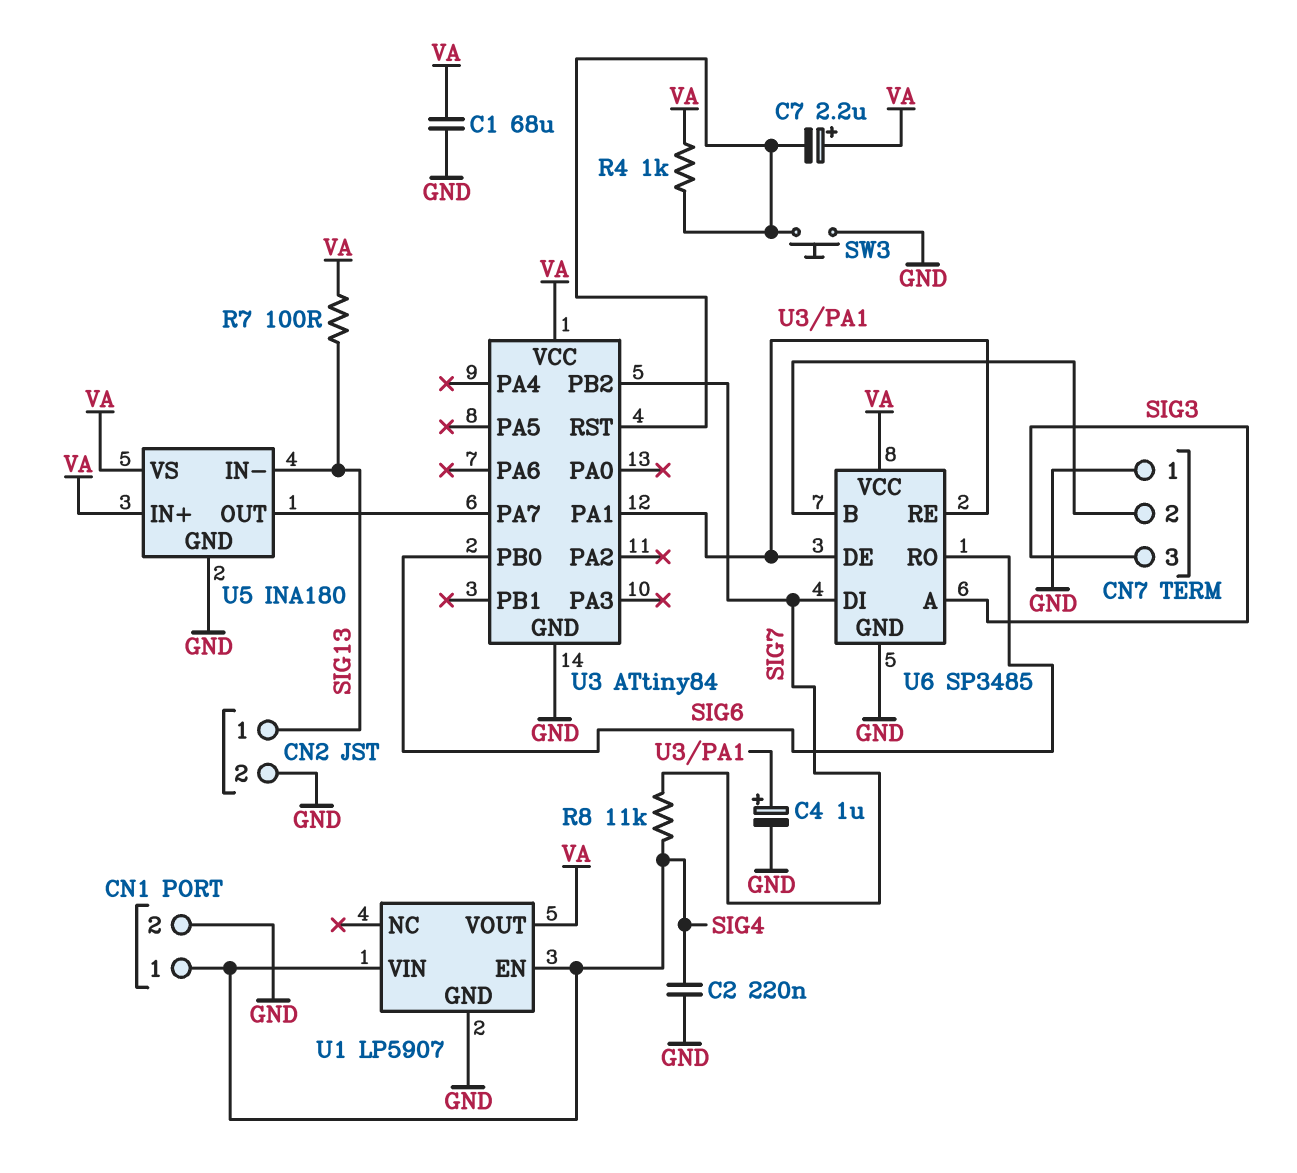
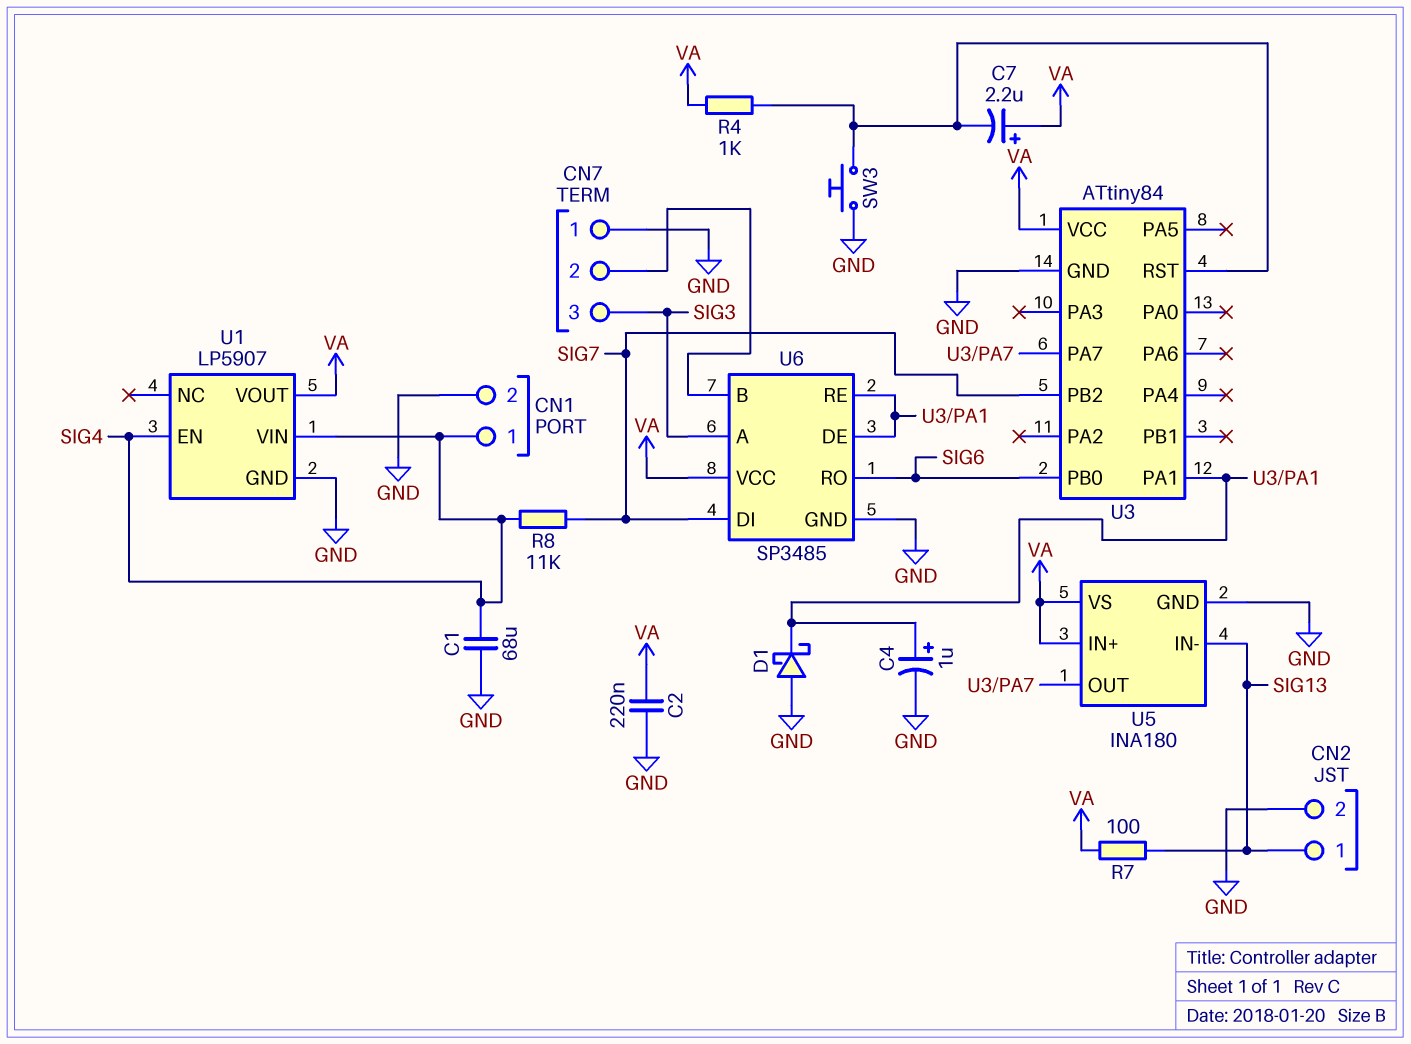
C1: 68uF (GND, VA) -> 68uF (GND, SIG4)
C2: 220nF (GND, SIG4) -> 220nF (GND, VA)
D1: none -> schottky (A GND, K U3/PA1)

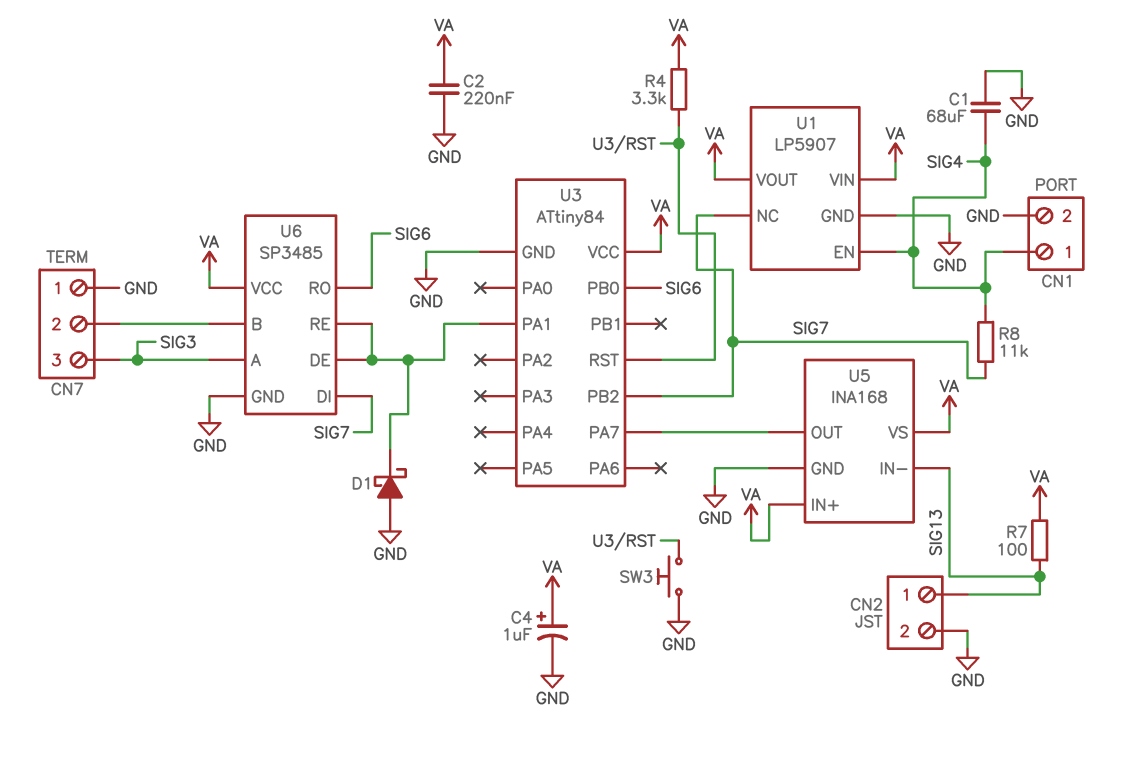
C4: 1uF (plus U3/PA1, minus GND) -> 1uF (plus VA, minus GND)
C7: 2.2uF (plus VA, minus U3/RST) -> none
R4: 1k (U3/RST, VA) -> 3.3k (U3/RST, VA)
U1 pin NC: none -> SIG7
U1 pin VIN: SIG4 -> VA
U5: INA180 -> INA168

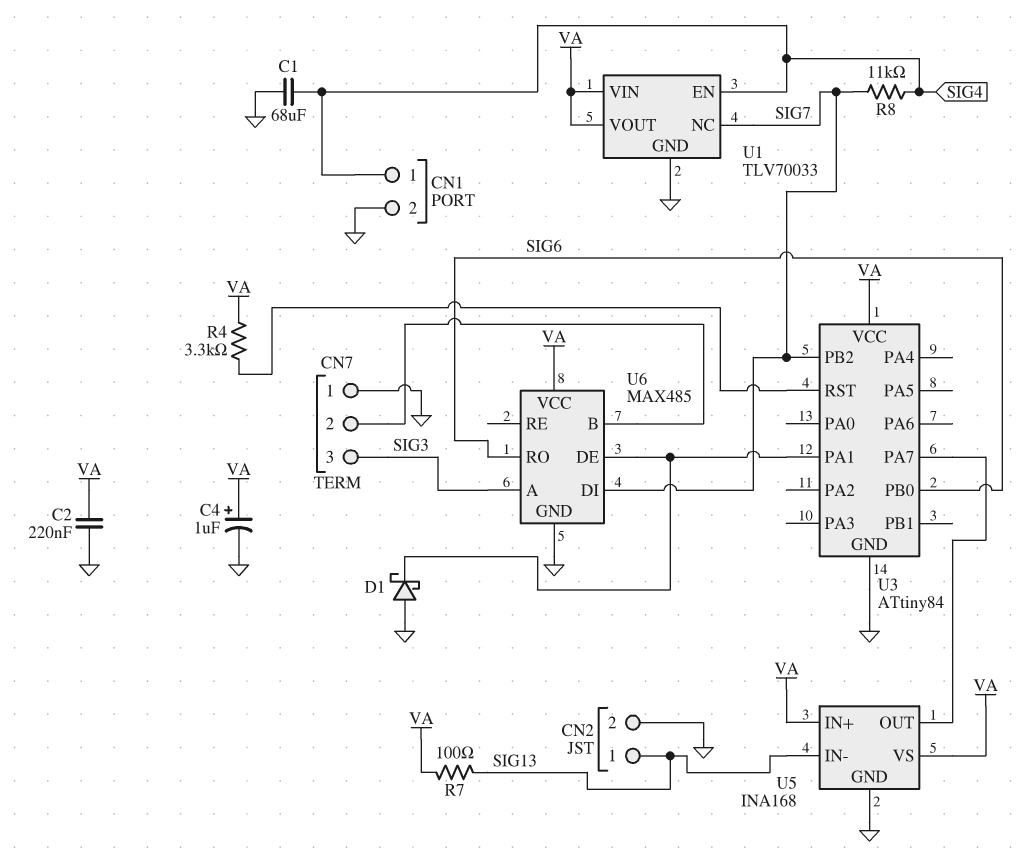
SW3: button (GND, U3/RST) -> none
U1: LP5907 -> TLV70033
U6: SP3485 -> MAX485
U6 pin RE: U3/PA1 -> none

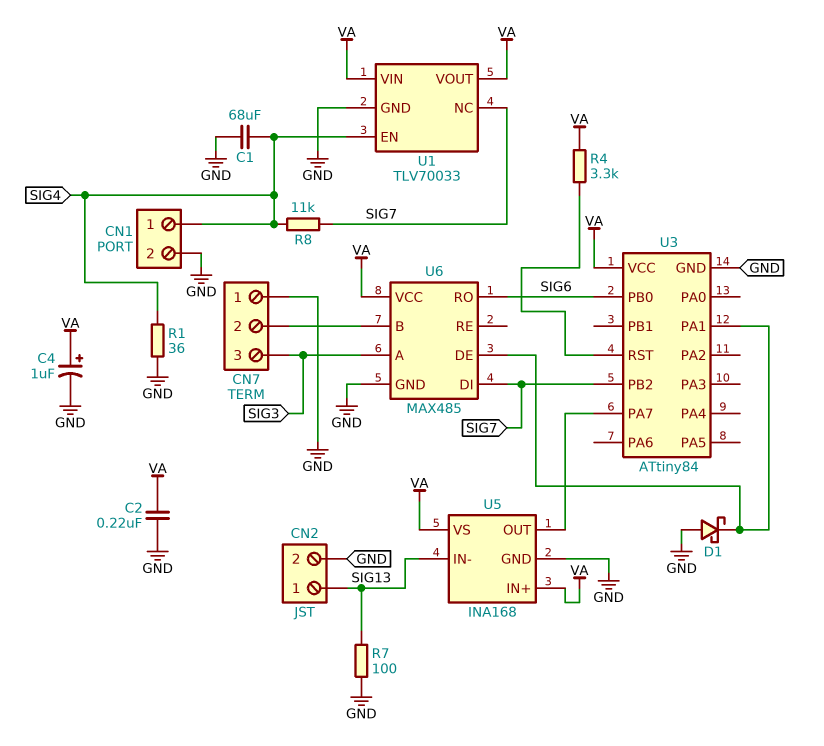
R1: none -> 36 (GND, SIG4)
R7: 100 (SIG13, VA) -> 100 (GND, SIG13)

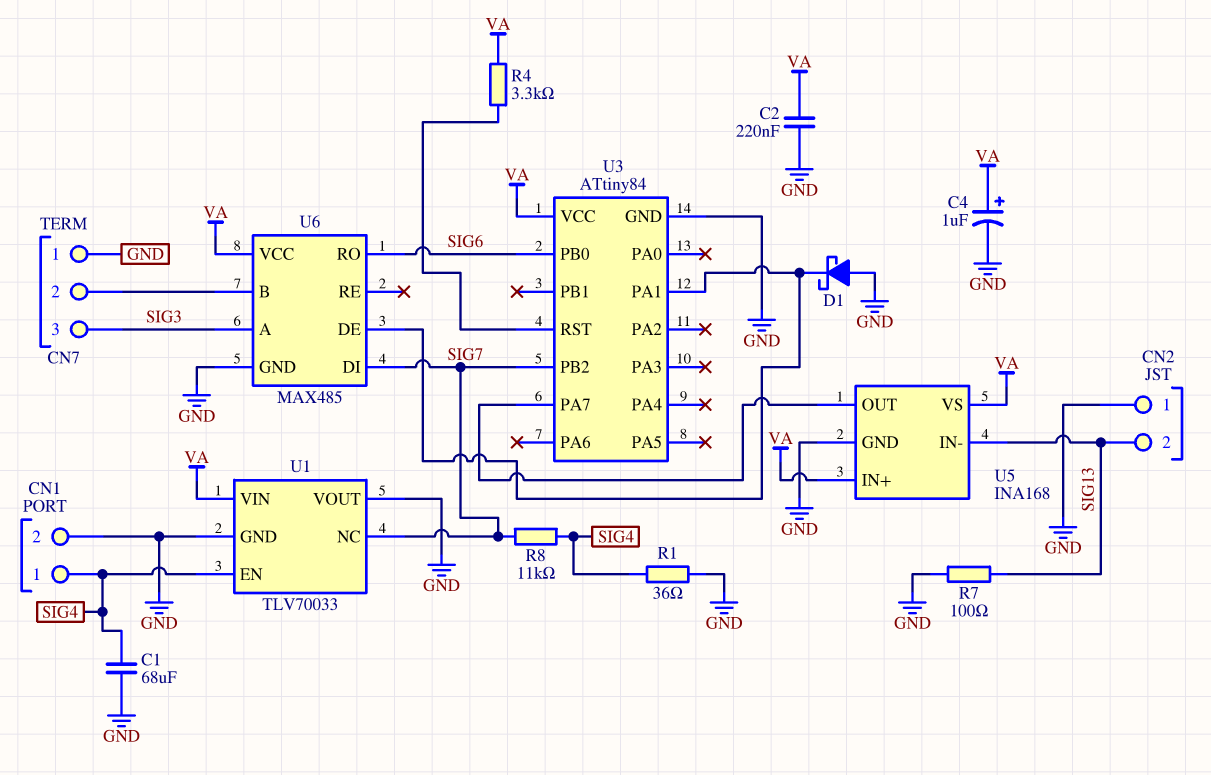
CN2 pin 1: SIG13 -> GND
CN2 pin 2: GND -> SIG13
U1 pin VOUT: VA -> GND

